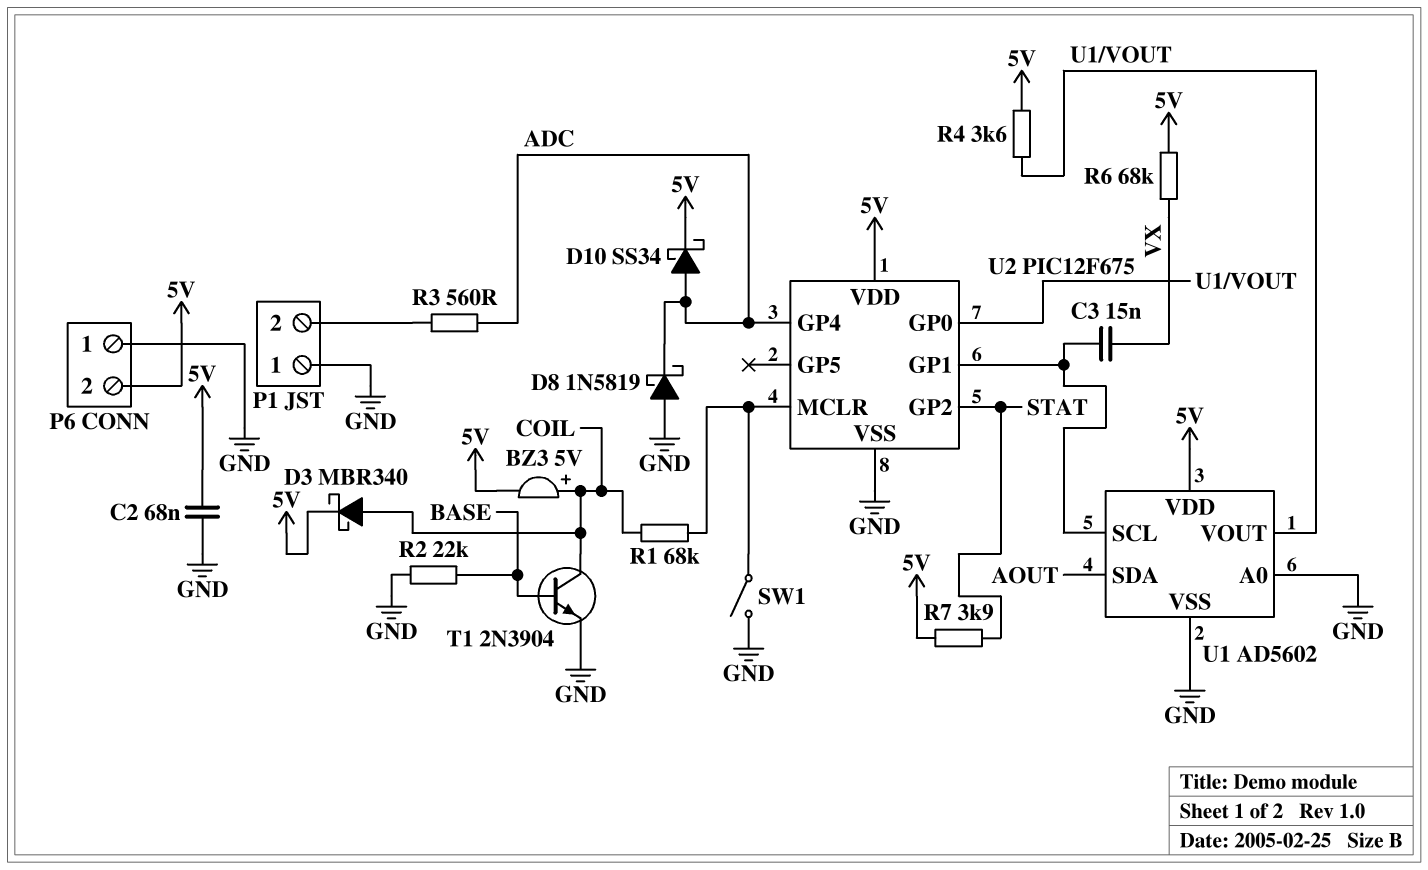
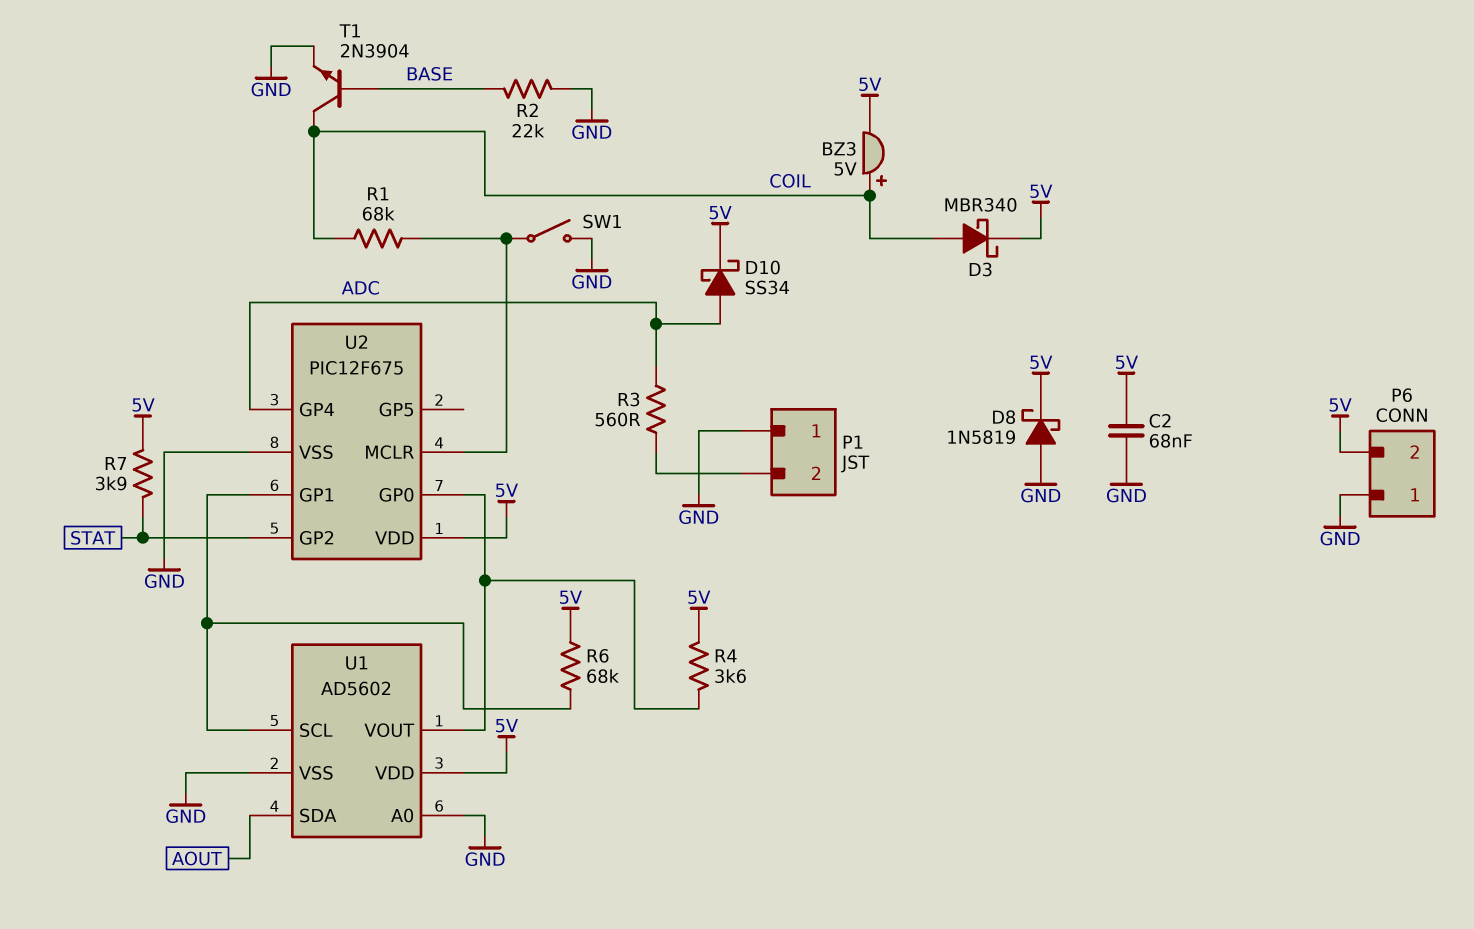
C3: 15nF (U1/SCL, VX) -> none
D8: schottky 1N5819 (A GND, K ADC) -> schottky 1N5819 (A GND, K 5V)
R6: 68k (5V, VX) -> 68k (5V, U1/SCL)

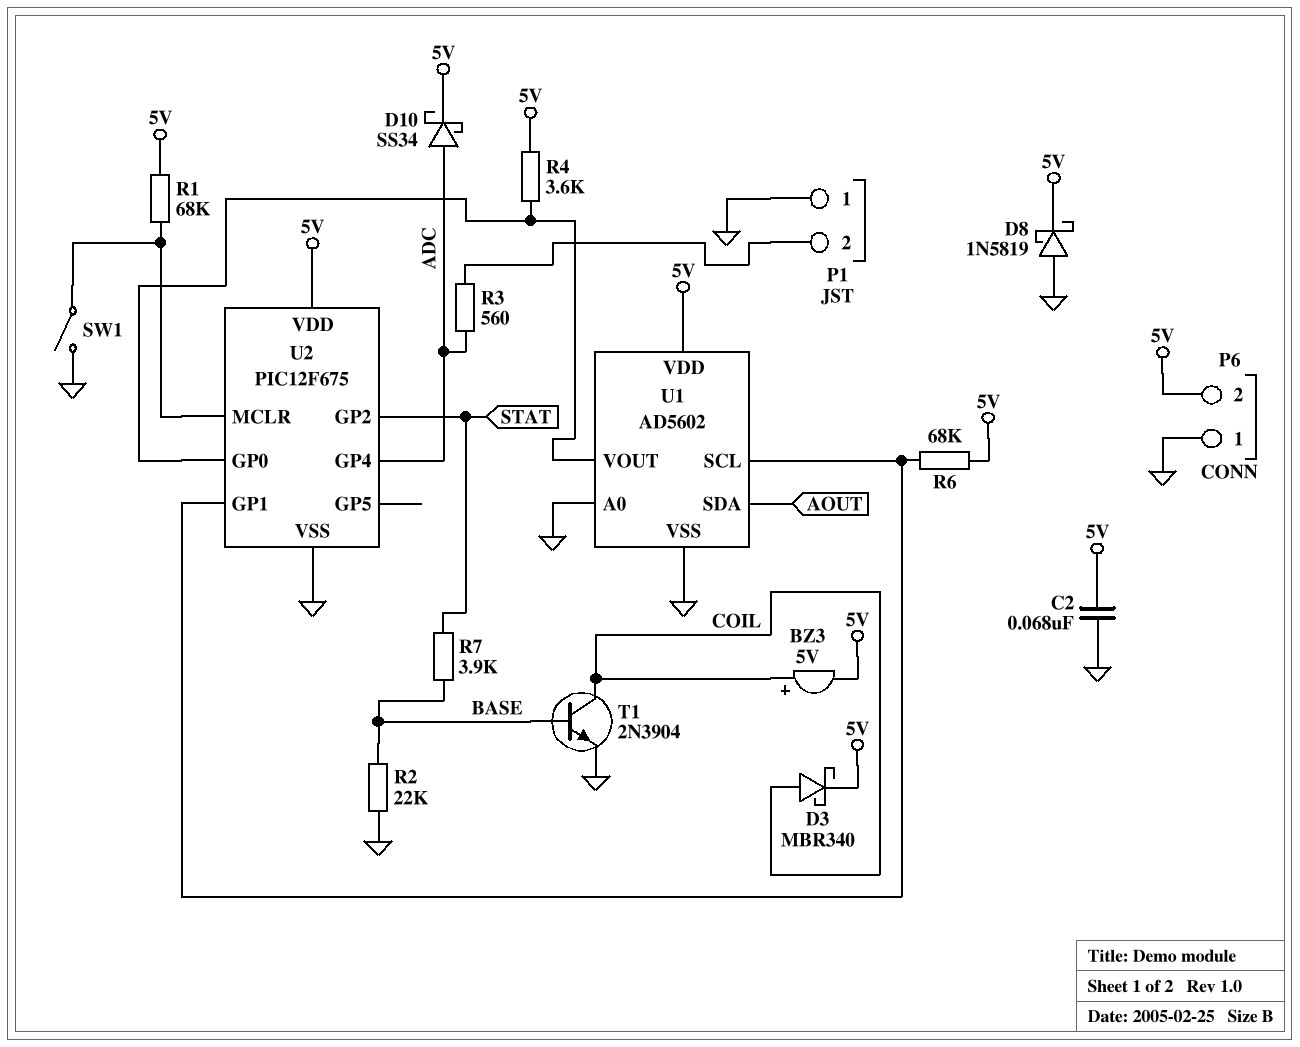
R1: 68k (COIL, U2/MCLR) -> 68k (5V, U2/MCLR)
R7: 3.9k (5V, STAT) -> 3.9k (BASE, STAT)

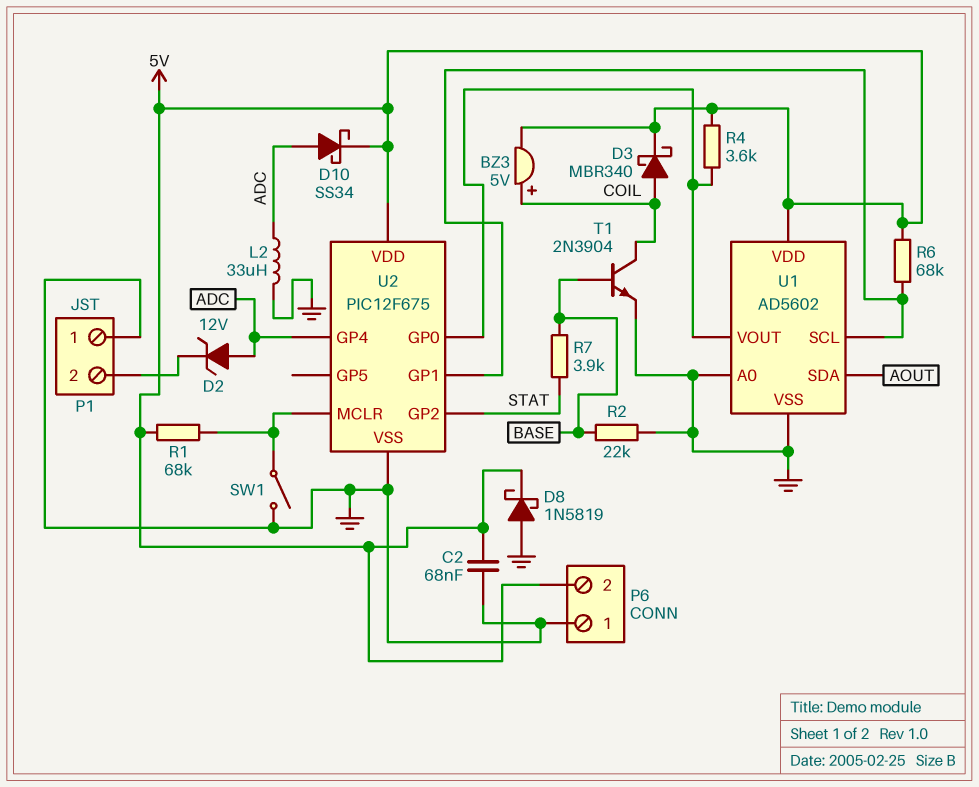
D2: none -> zener 12V (A ADC, K P1/2)
L2: none -> 33uH (ADC, GND)
R3: 560 (ADC, P1/2) -> none

